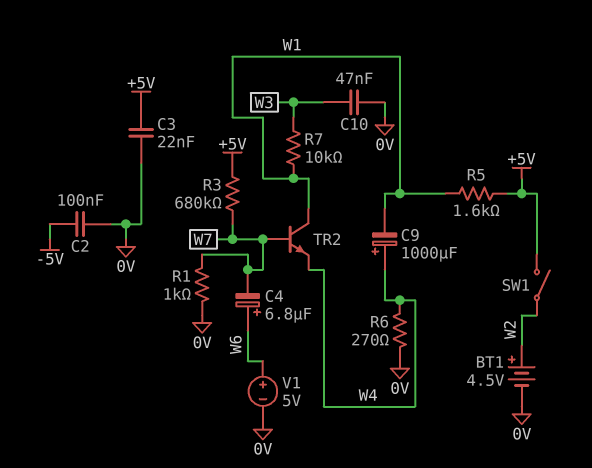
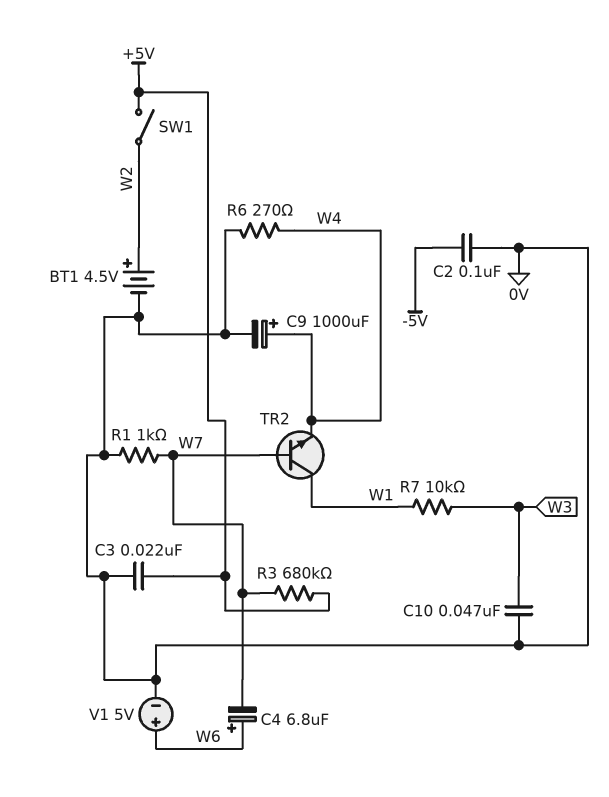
C9: 1000uF (plus W4, minus W1) -> 1000uF (plus W4, minus 0V)
R5: 1.6k (+5V, W1) -> none

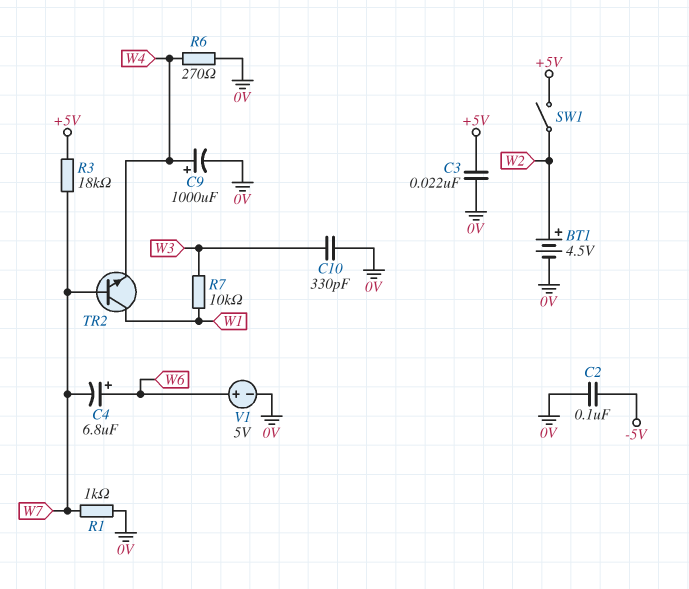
C10: 47nF (0V, W3) -> 330pF (0V, W3)
R3: 680k (+5V, W7) -> 18k (+5V, W7)

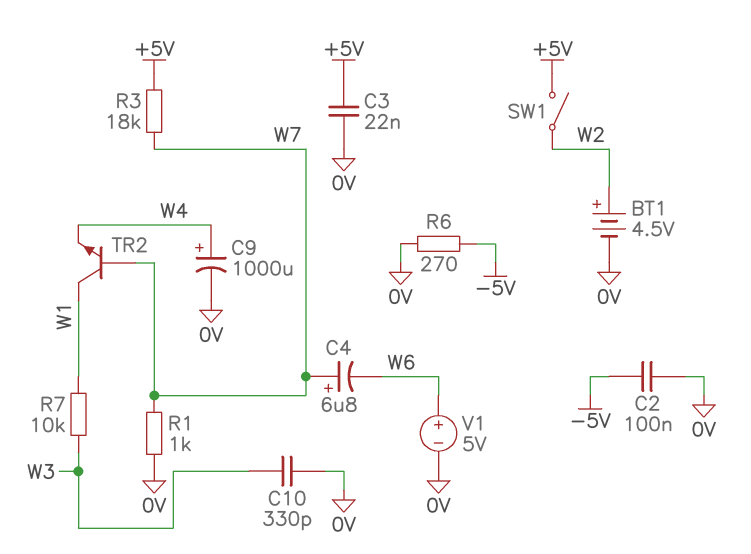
C4: 6.8uF (plus W6, minus W7) -> 6.8uF (plus W7, minus W6)
R6: 270 (0V, W4) -> 270 (-5V, 0V)

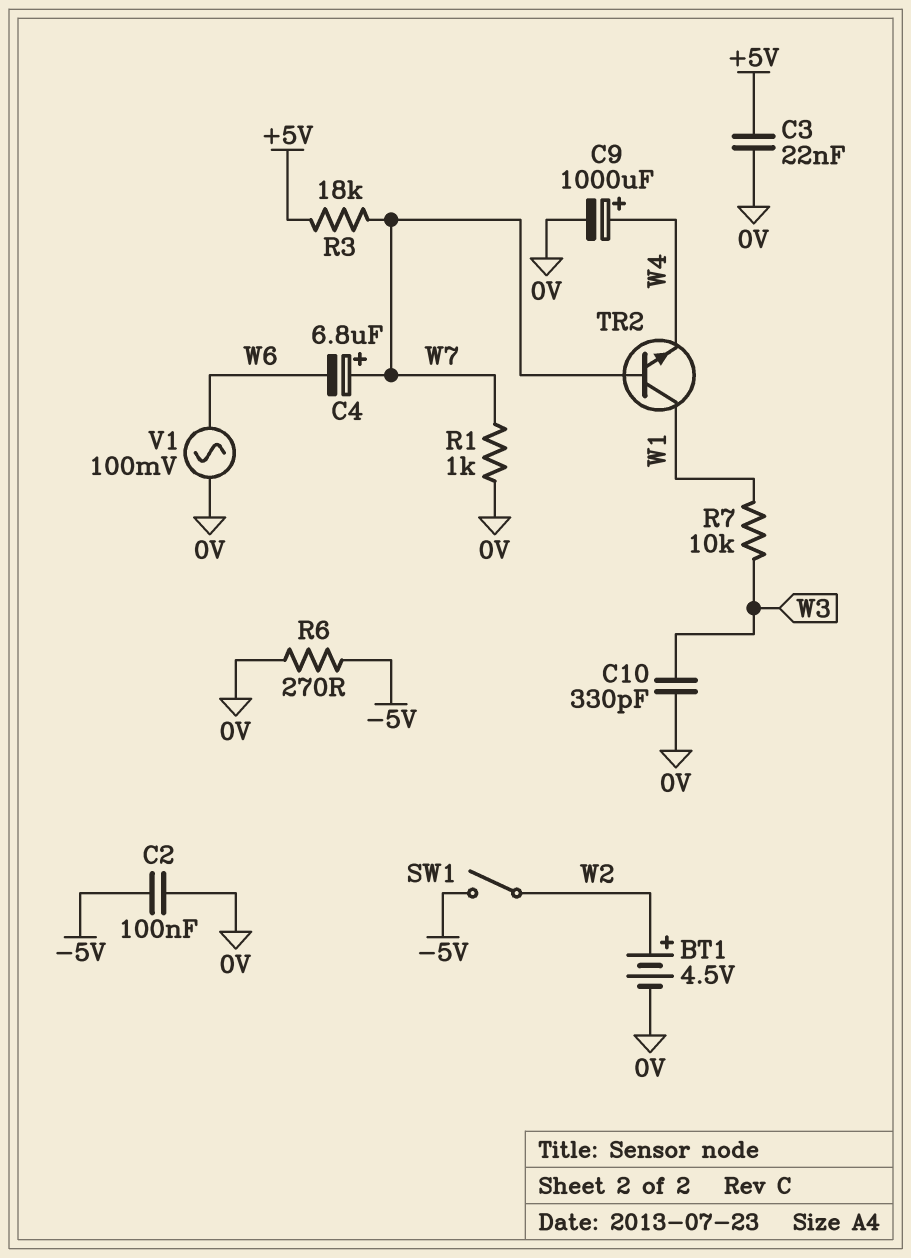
SW1: switch (+5V, W2) -> switch (-5V, W2)
V1: 5V (plus W6, minus 0V) -> AC 100mV (0V, W6)

